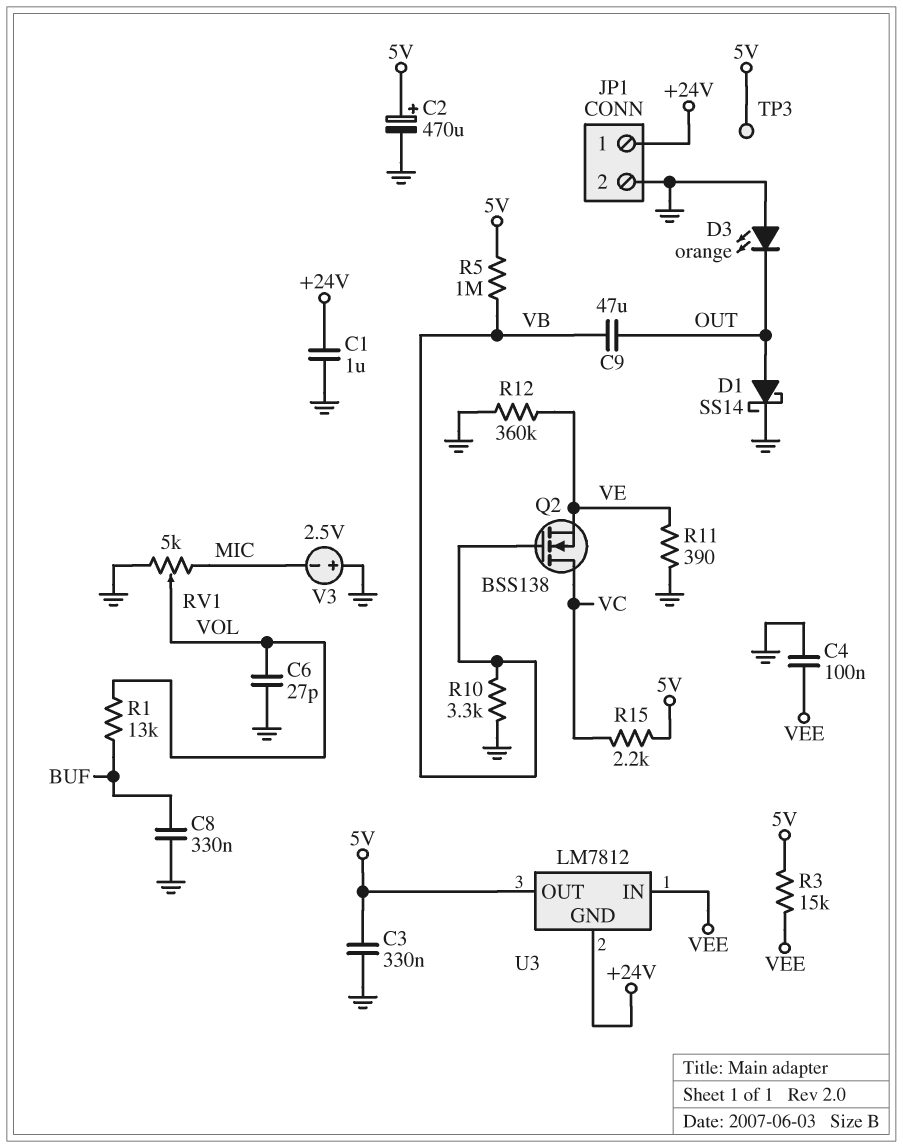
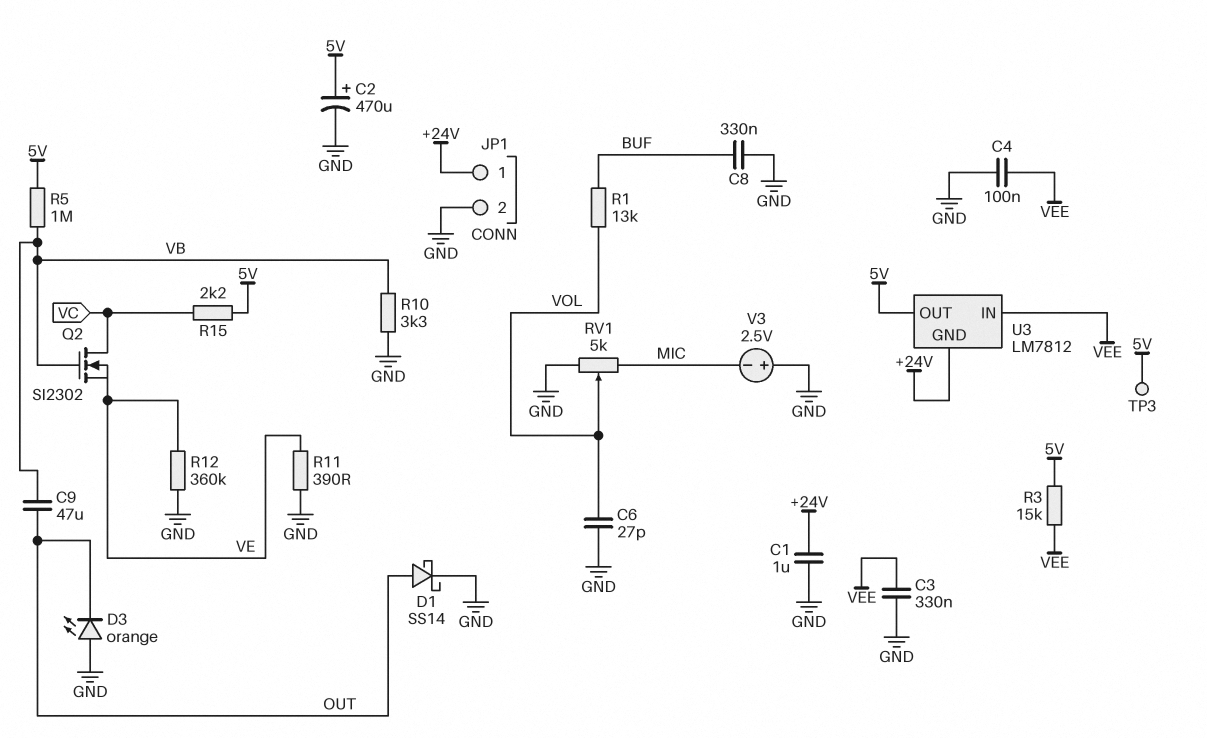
C3: 330nF (5V, GND) -> 330nF (GND, VEE)
Q2: NMOS BSS138 (G VB, D VC, S VE) -> NMOS SI2302 (G VB, D VC, S VE)

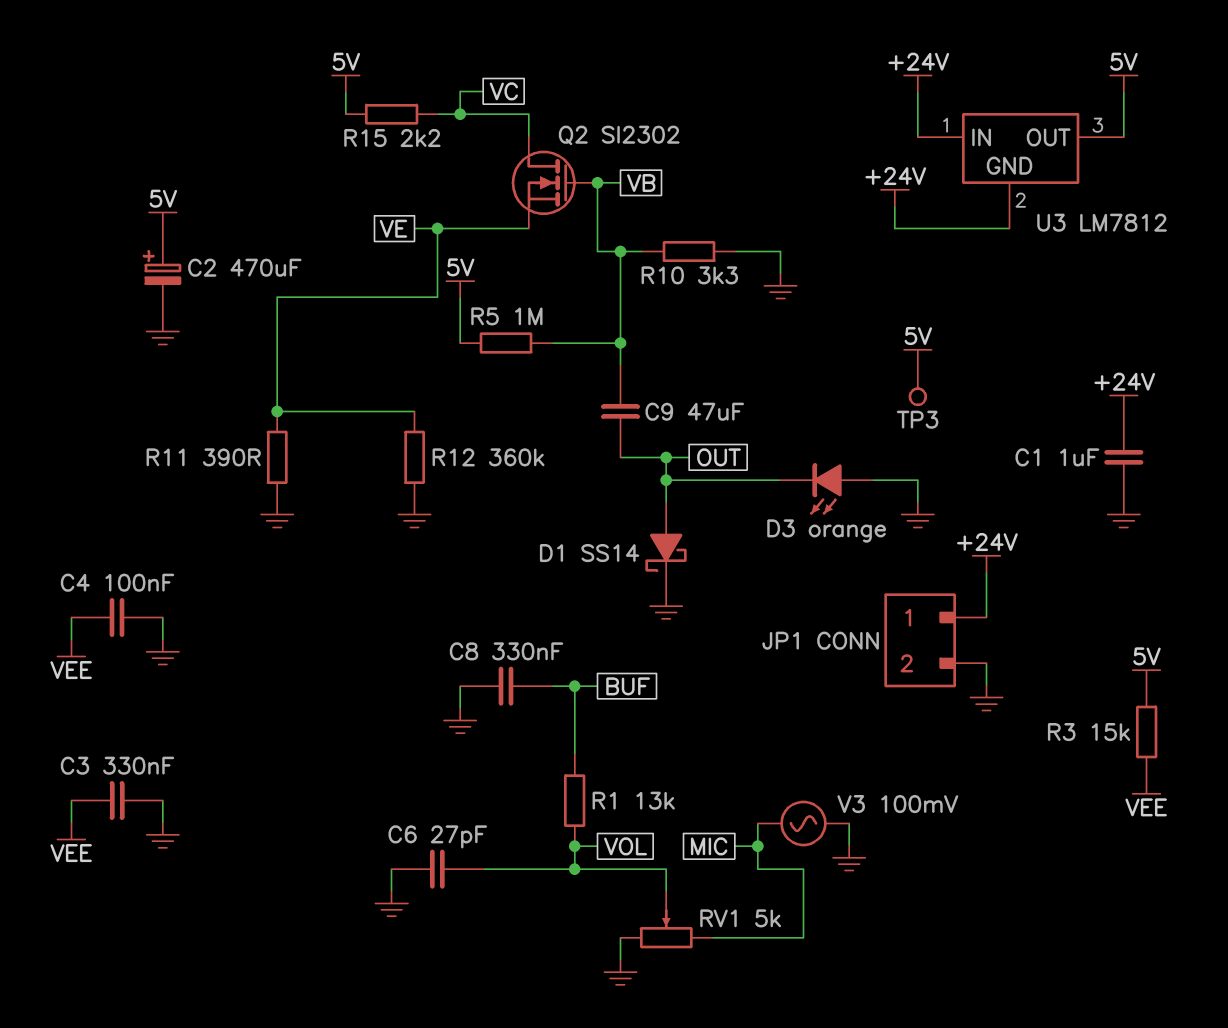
U3 pin IN: VEE -> +24V
V3: 2.5V (plus GND, minus MIC) -> AC 100mV (GND, MIC)

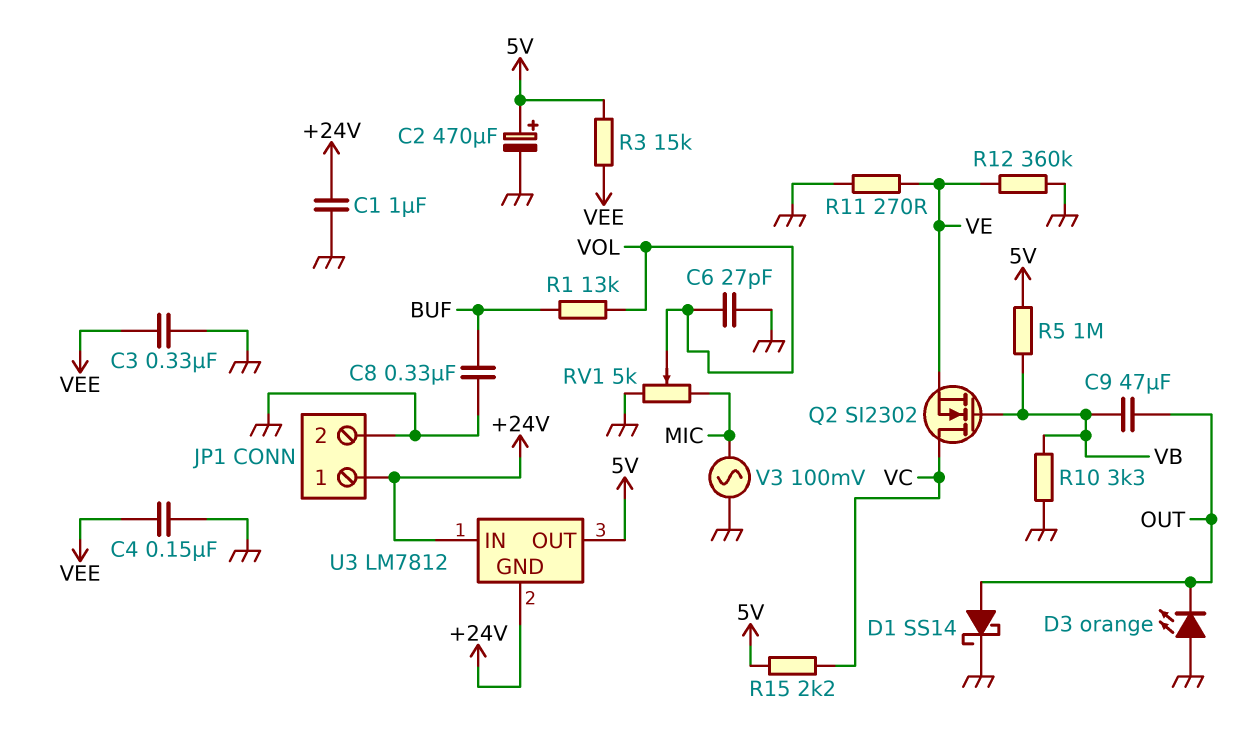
C4: 100nF (GND, VEE) -> 150nF (GND, VEE)
R11: 390 (GND, VE) -> 270 (GND, VE)
TP3: test point (5V) -> none

